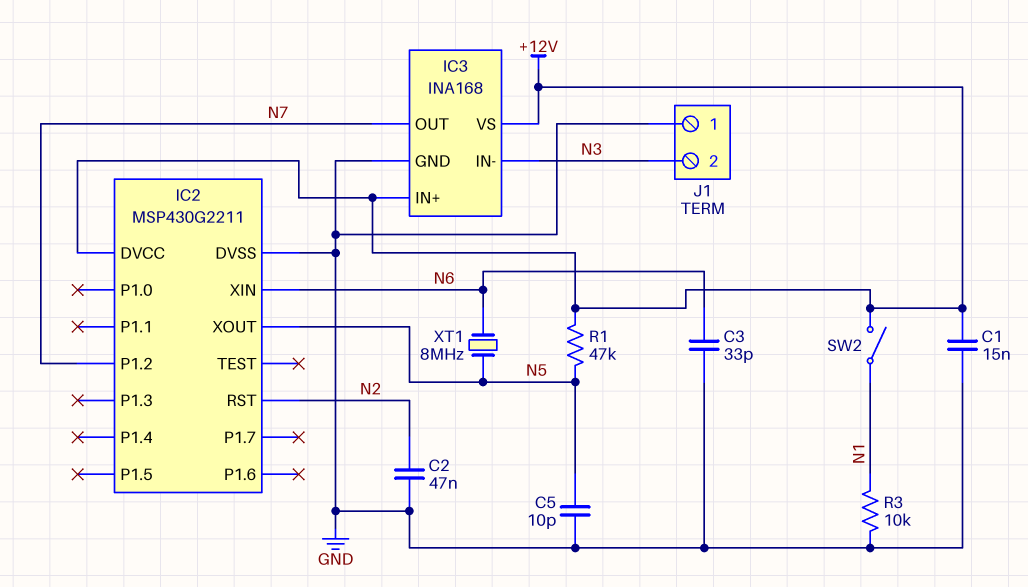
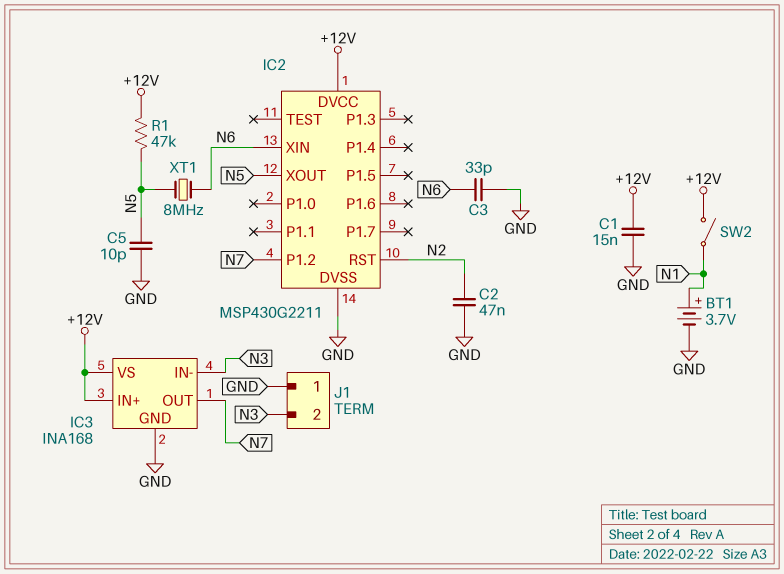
BT1: none -> 3.7V (plus N1, minus GND)
R3: 10k (GND, N1) -> none

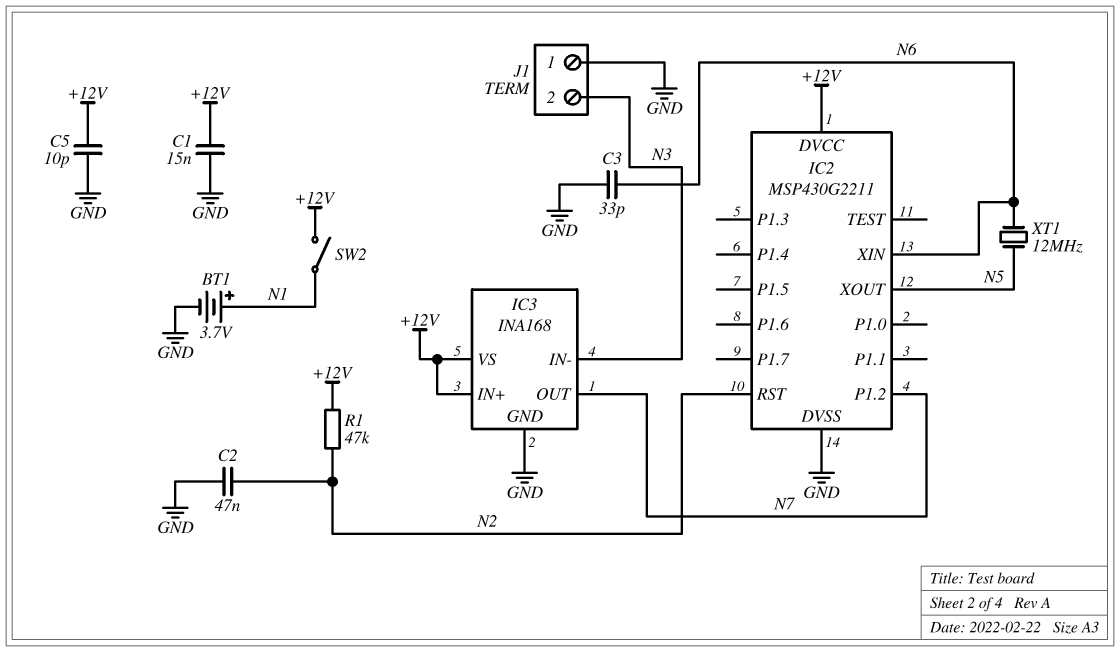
C5: 10pF (GND, N5) -> 10pF (+12V, GND)
R1: 47k (+12V, N5) -> 47k (+12V, N2)
XT1: 8MHz (N5, N6) -> 12MHz (N5, N6)

